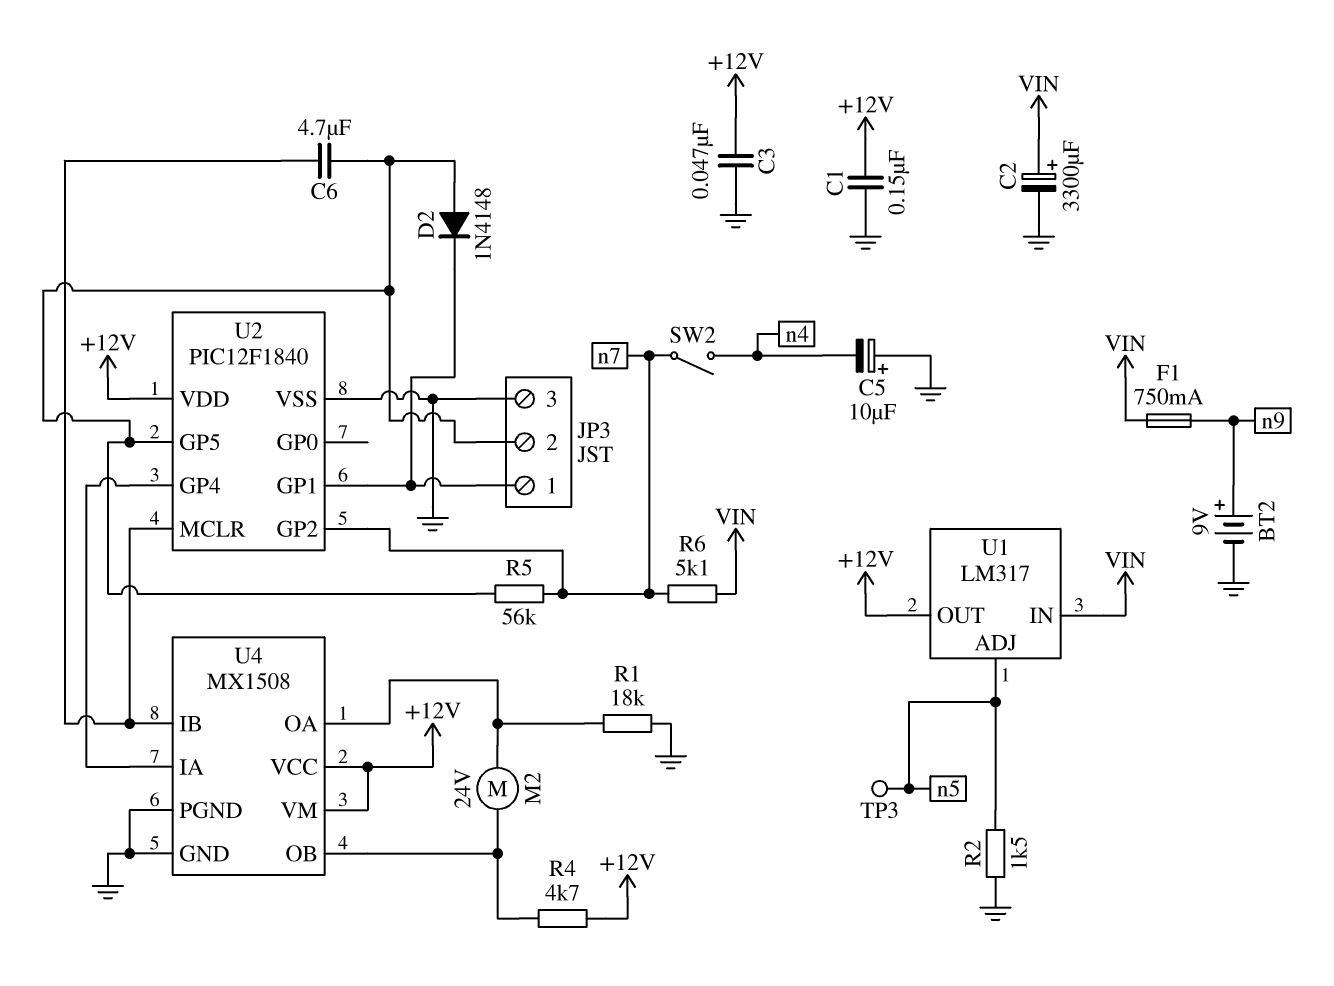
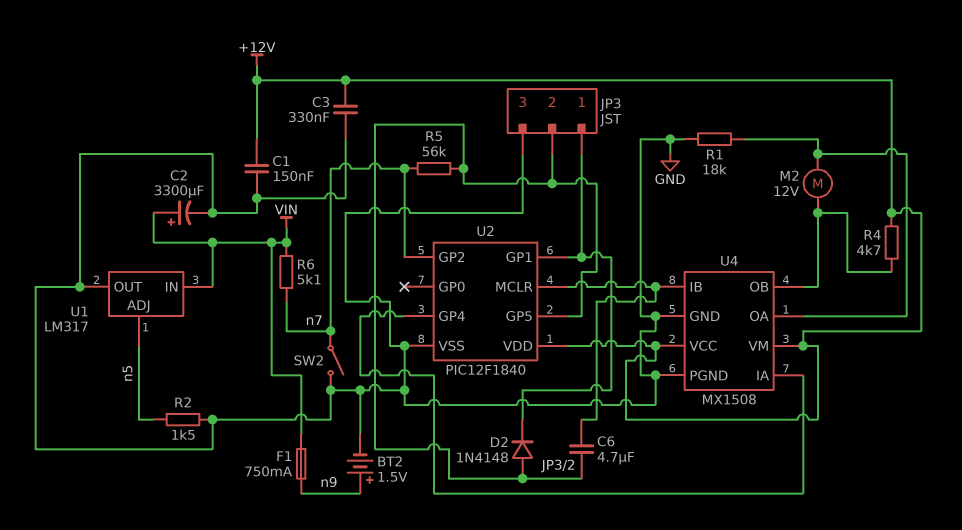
BT2: 9V (plus n9, minus GND) -> 1.5V (plus n9, minus GND)
C3: 47nF (+12V, GND) -> 330nF (+12V, GND)
C5: 10uF (plus GND, minus n4) -> none
M2: motor 24V (U4/OA, U4/OB) -> motor 12V (U4/OA, U4/OB)
SW2: switch (n4, n7) -> switch (GND, n7)
TP3: test point (n5) -> none
U1 pin OUT: +12V -> GND

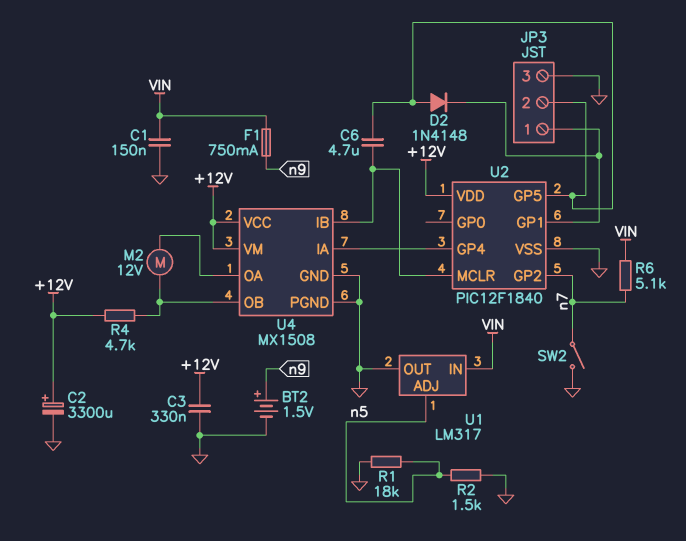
C1: 150nF (+12V, GND) -> 150nF (GND, VIN)
C2: 3300uF (plus VIN, minus GND) -> 3300uF (plus +12V, minus GND)
R1: 18k (GND, U4/OA) -> 18k (GND, n5)
R5: 56k (JP3/2, n7) -> none

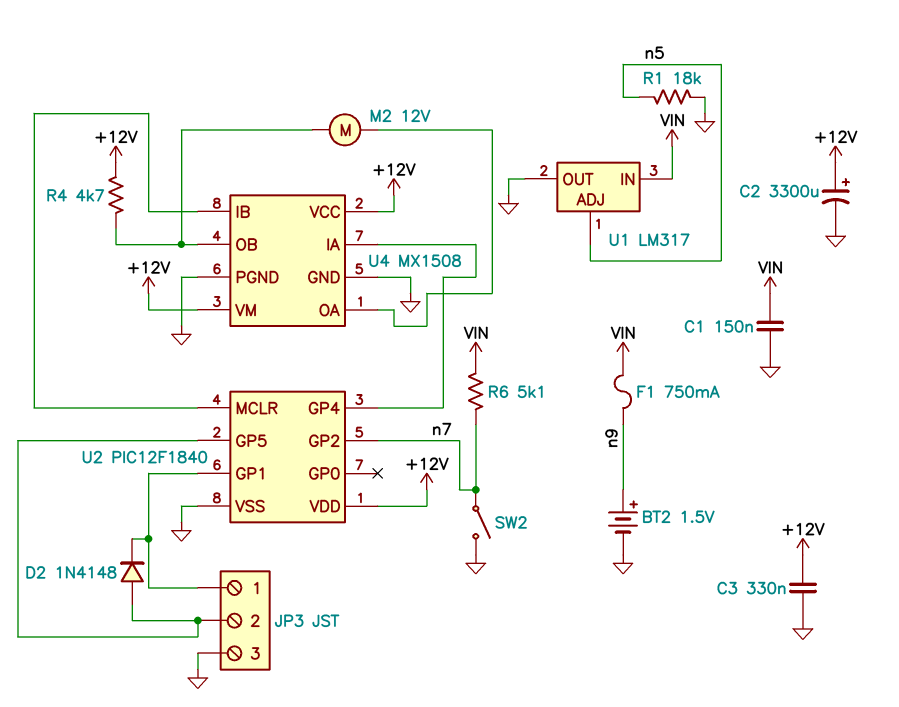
C6: 4.7uF (JP3/2, U2/MCLR) -> none
R2: 1.5k (GND, n5) -> none

